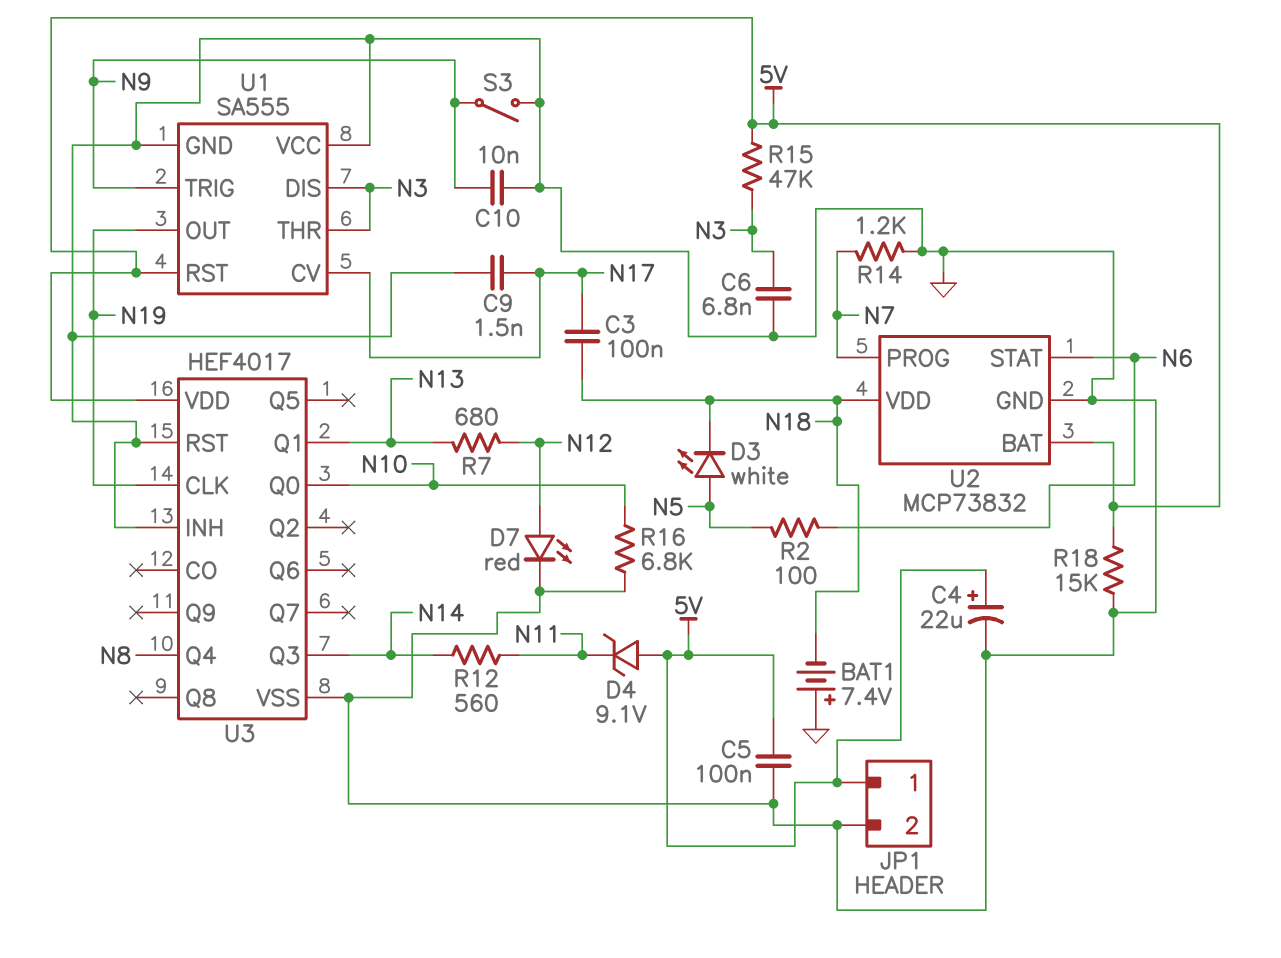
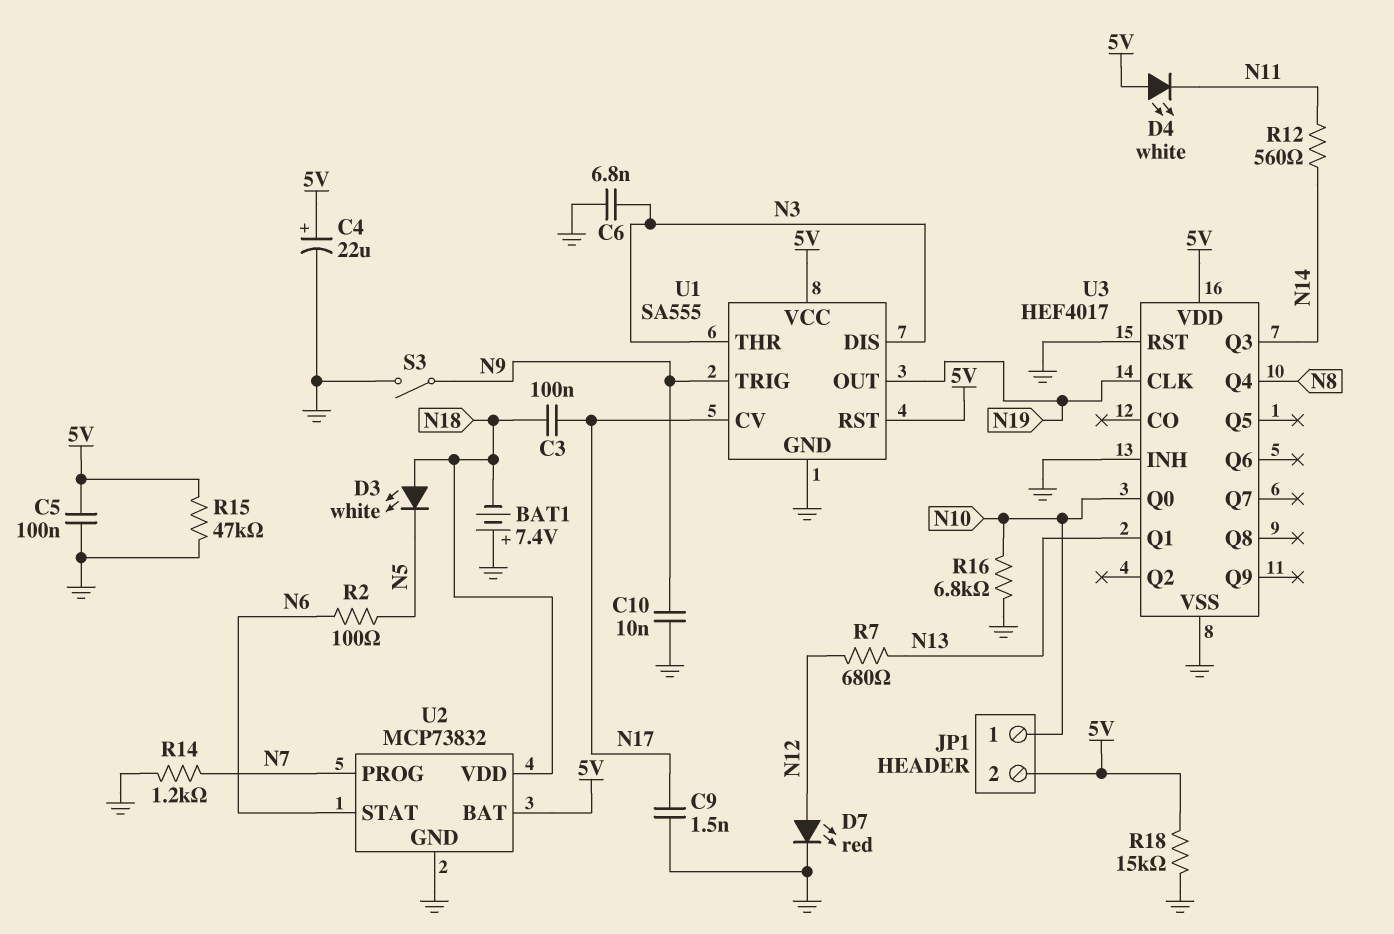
D3: LED white (A N5, K N18) -> LED white (A N18, K N5)
D4: zener 9.1V (A 5V, K N11) -> LED white (A 5V, K N11)
JP1 pin 1: 5V -> N10
JP1 pin 2: GND -> 5V
R15: 47k (5V, N3) -> 47k (5V, GND)
U1 pin VCC: GND -> 5V

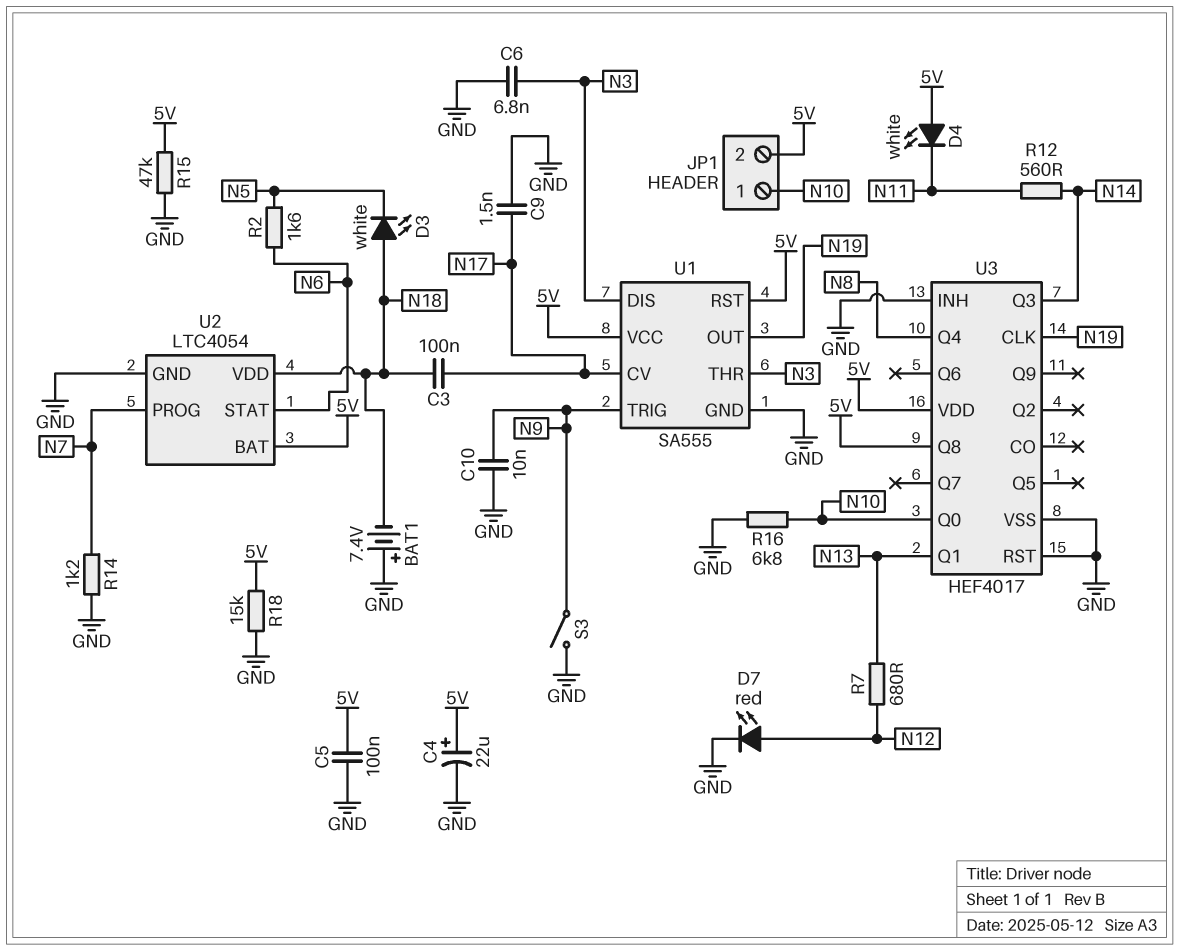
R2: 100 (N5, N6) -> 1.6k (N5, N6)
U2: MCP73832 -> LTC4054
U3 pin Q8: none -> 5V

